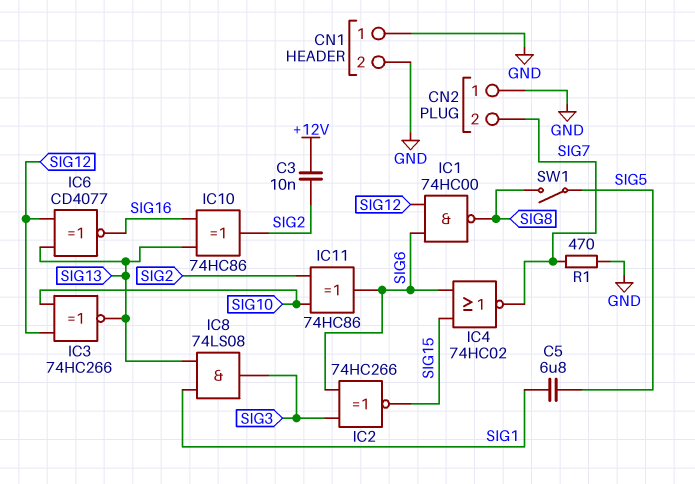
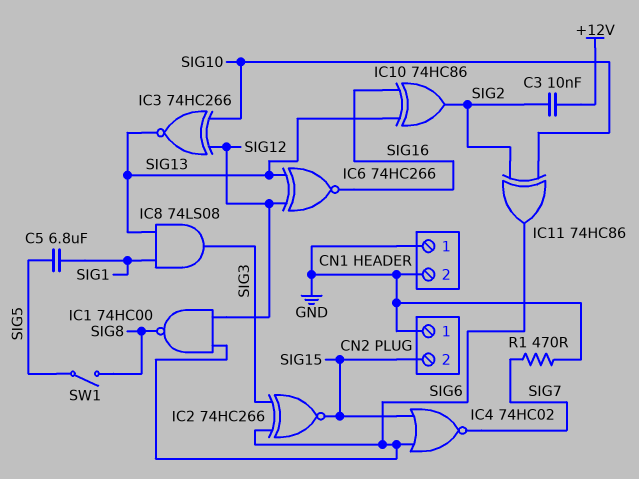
CN2 pin 2: SIG7 -> SIG15
IC6: XNOR CD4077 (in SIG12, in SIG13, out SIG16) -> XNOR 74HC266 (in SIG12, in SIG13, out SIG16)

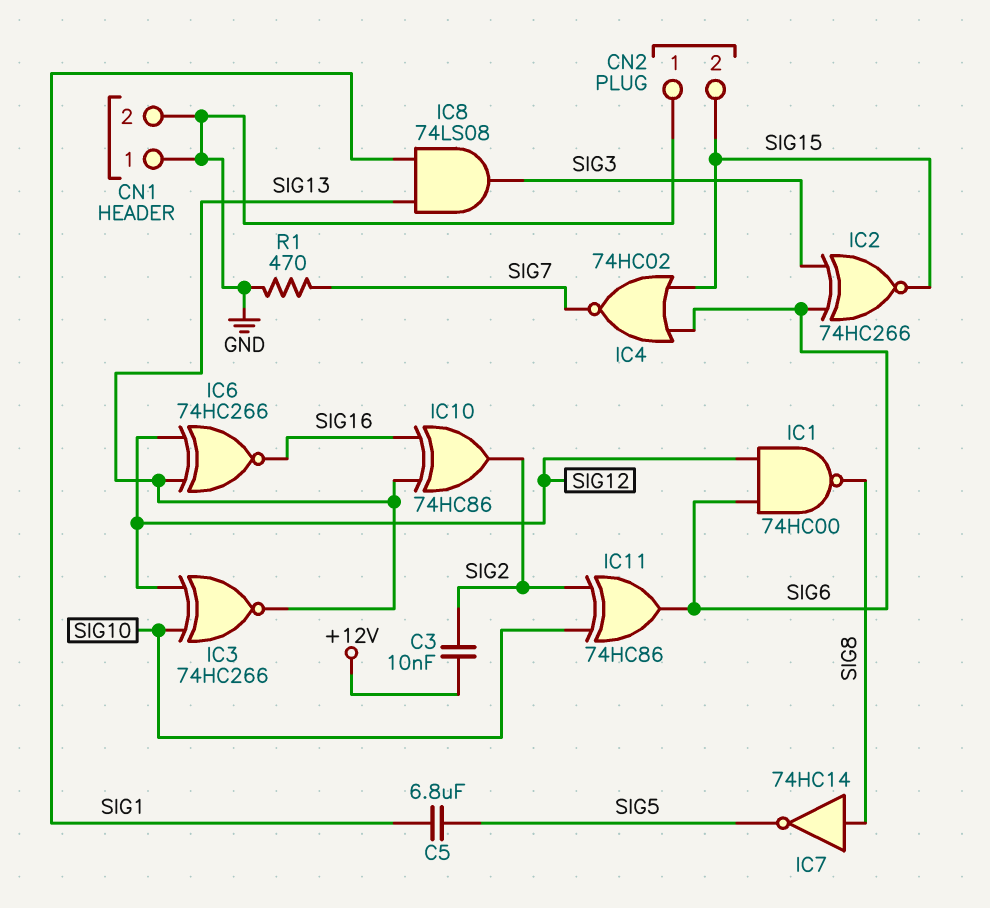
IC7: none -> NOT 74HC14 (in SIG8, out SIG5)
SW1: switch (SIG5, SIG8) -> none

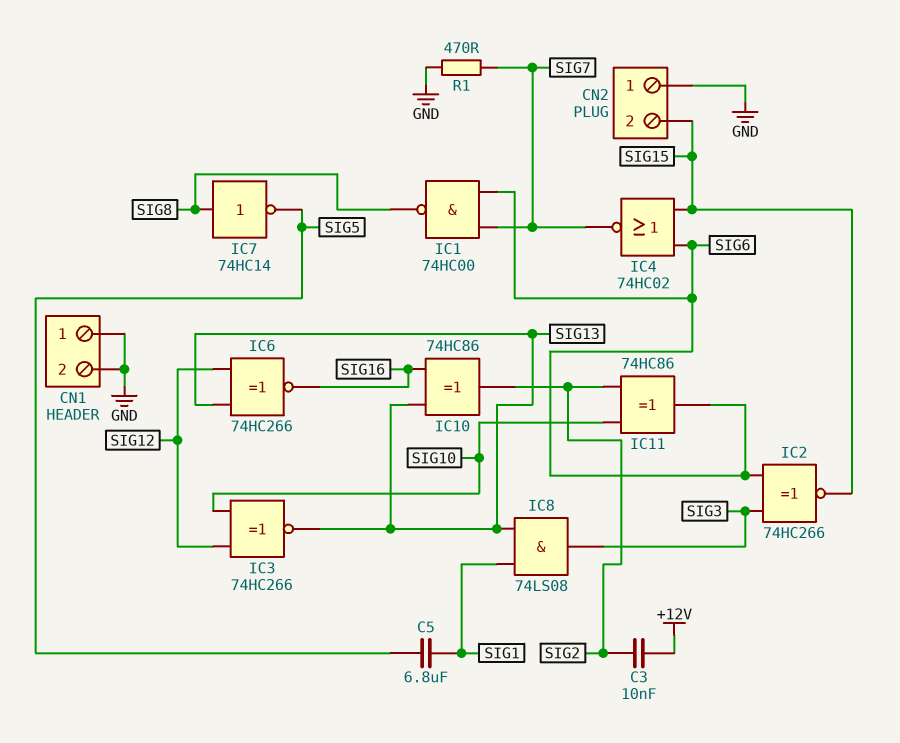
IC1: NAND 74HC00 (in SIG6, in SIG12, out SIG8) -> NAND 74HC00 (in SIG6, in SIG7, out SIG8)

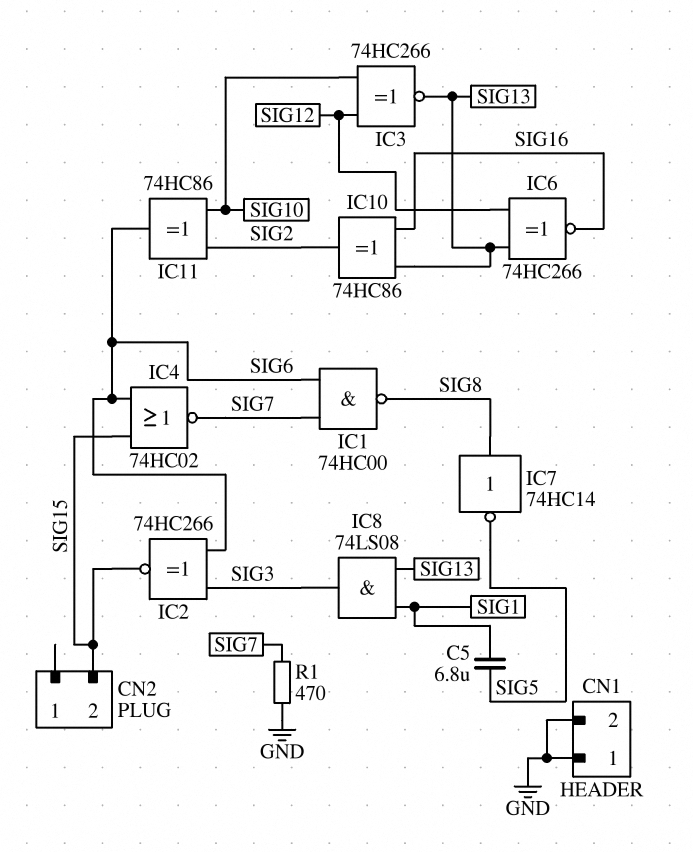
C3: 10nF (+12V, SIG2) -> none
CN2 pin 1: GND -> none

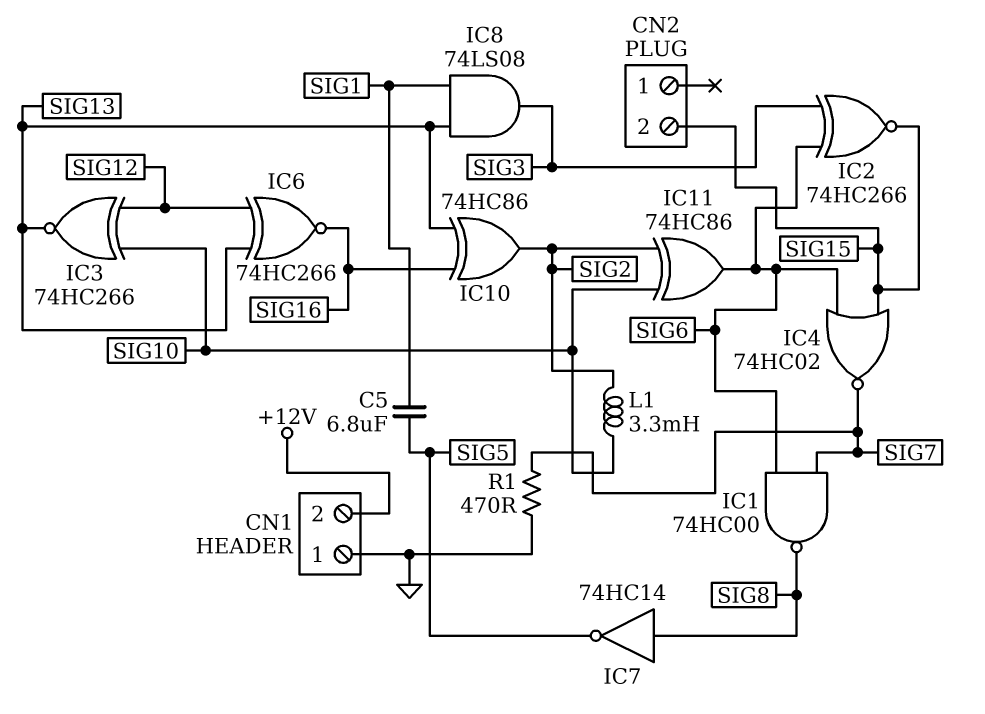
CN1 pin 2: GND -> +12V
L1: none -> 3.3mH (SIG2, SIG10)

